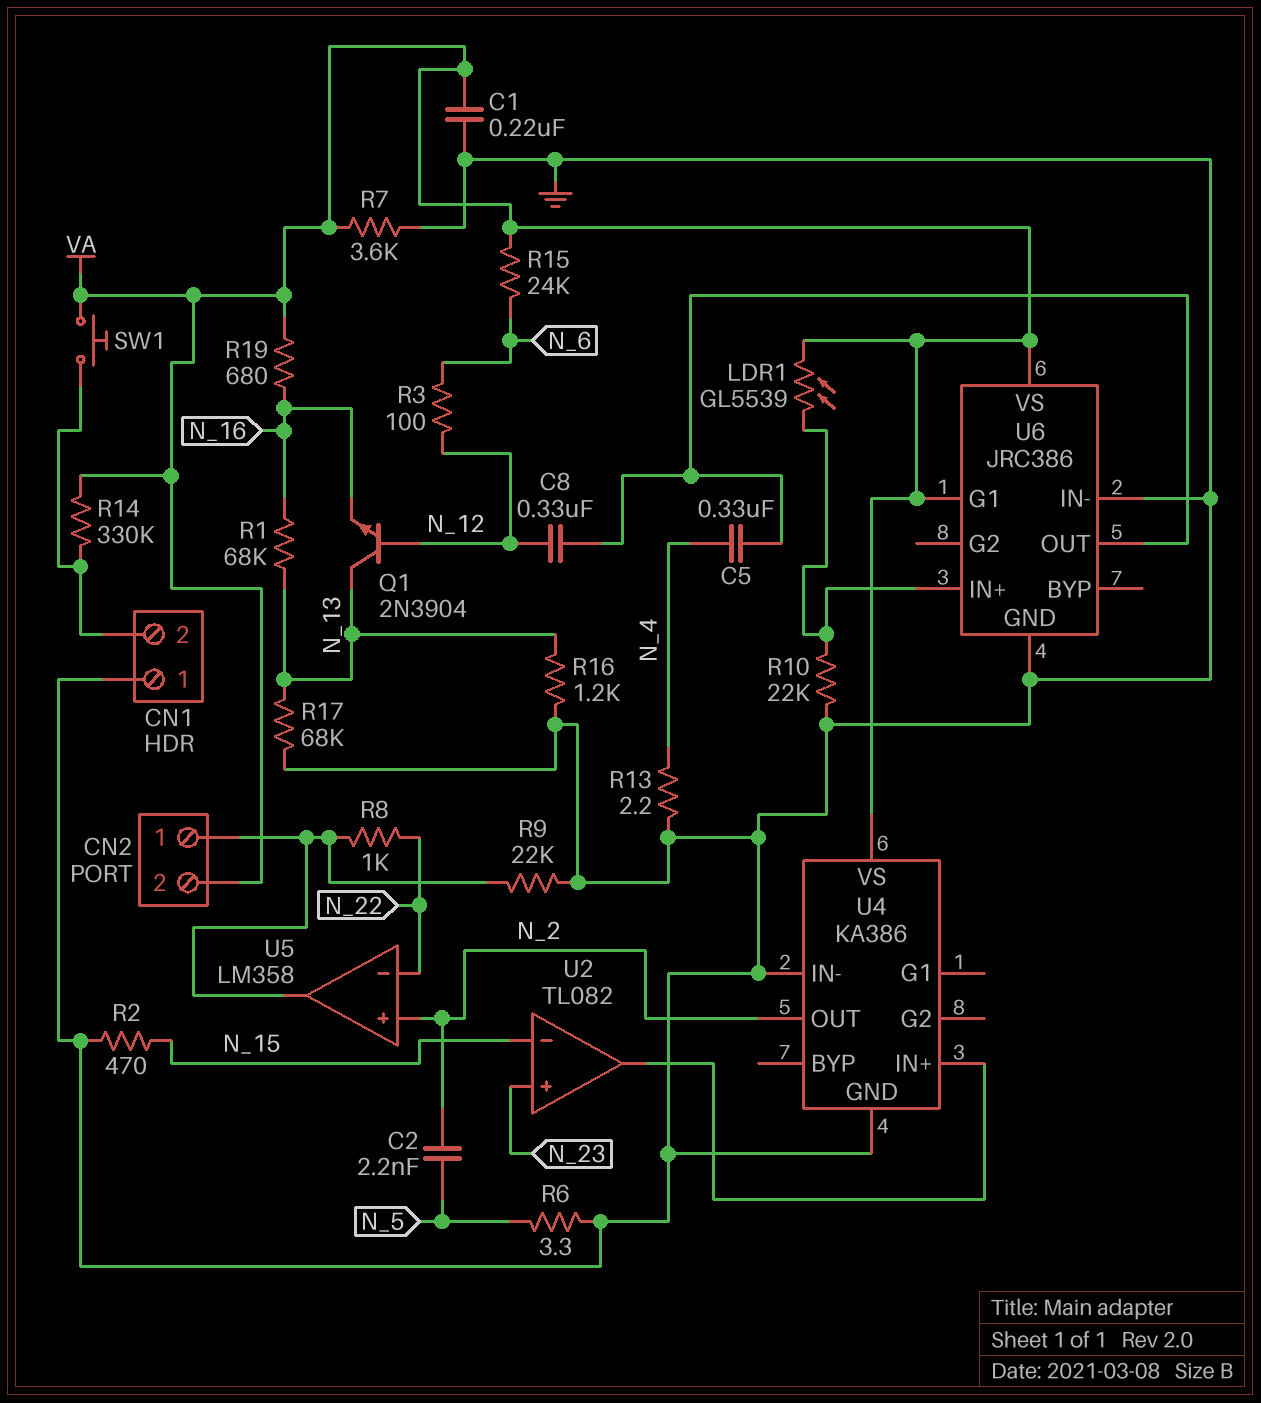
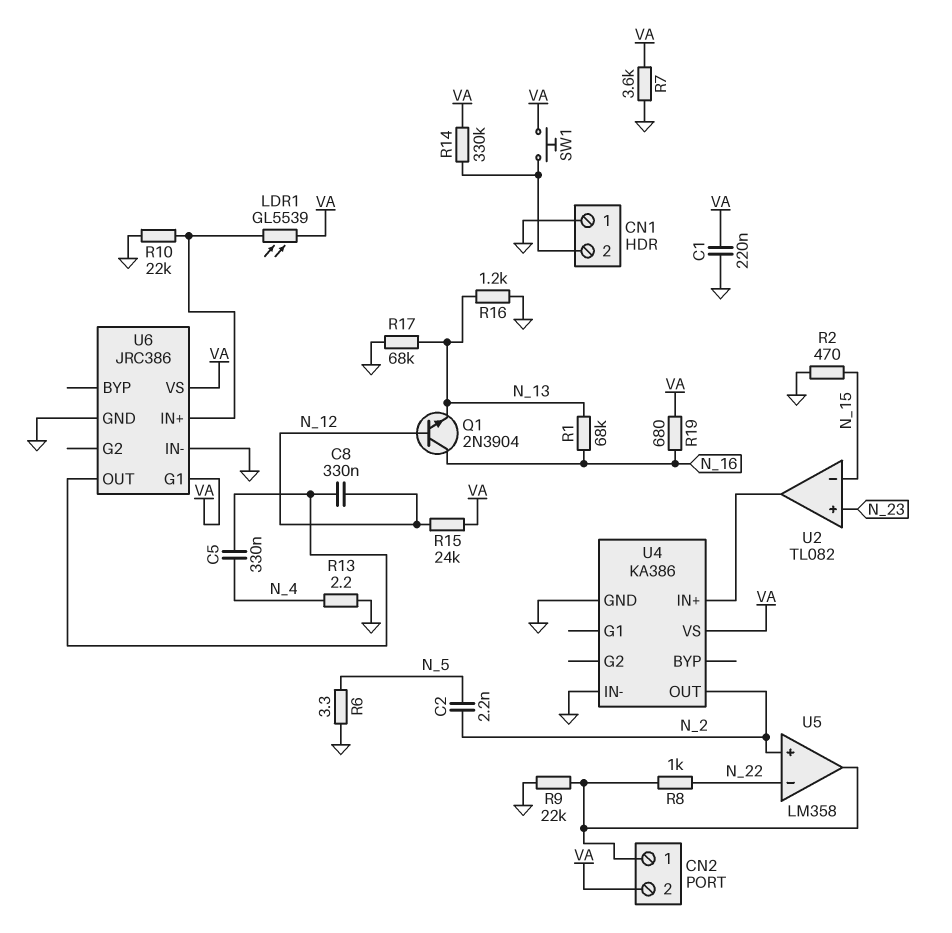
Q1: NPN 2N3904 (B N_12, C N_13, E N_16) -> NPN 2N3904 (B N_12, C N_16, E N_13)
R3: 100 (N_6, N_12) -> none
R15: 24k (N_6, VA) -> 24k (N_12, VA)

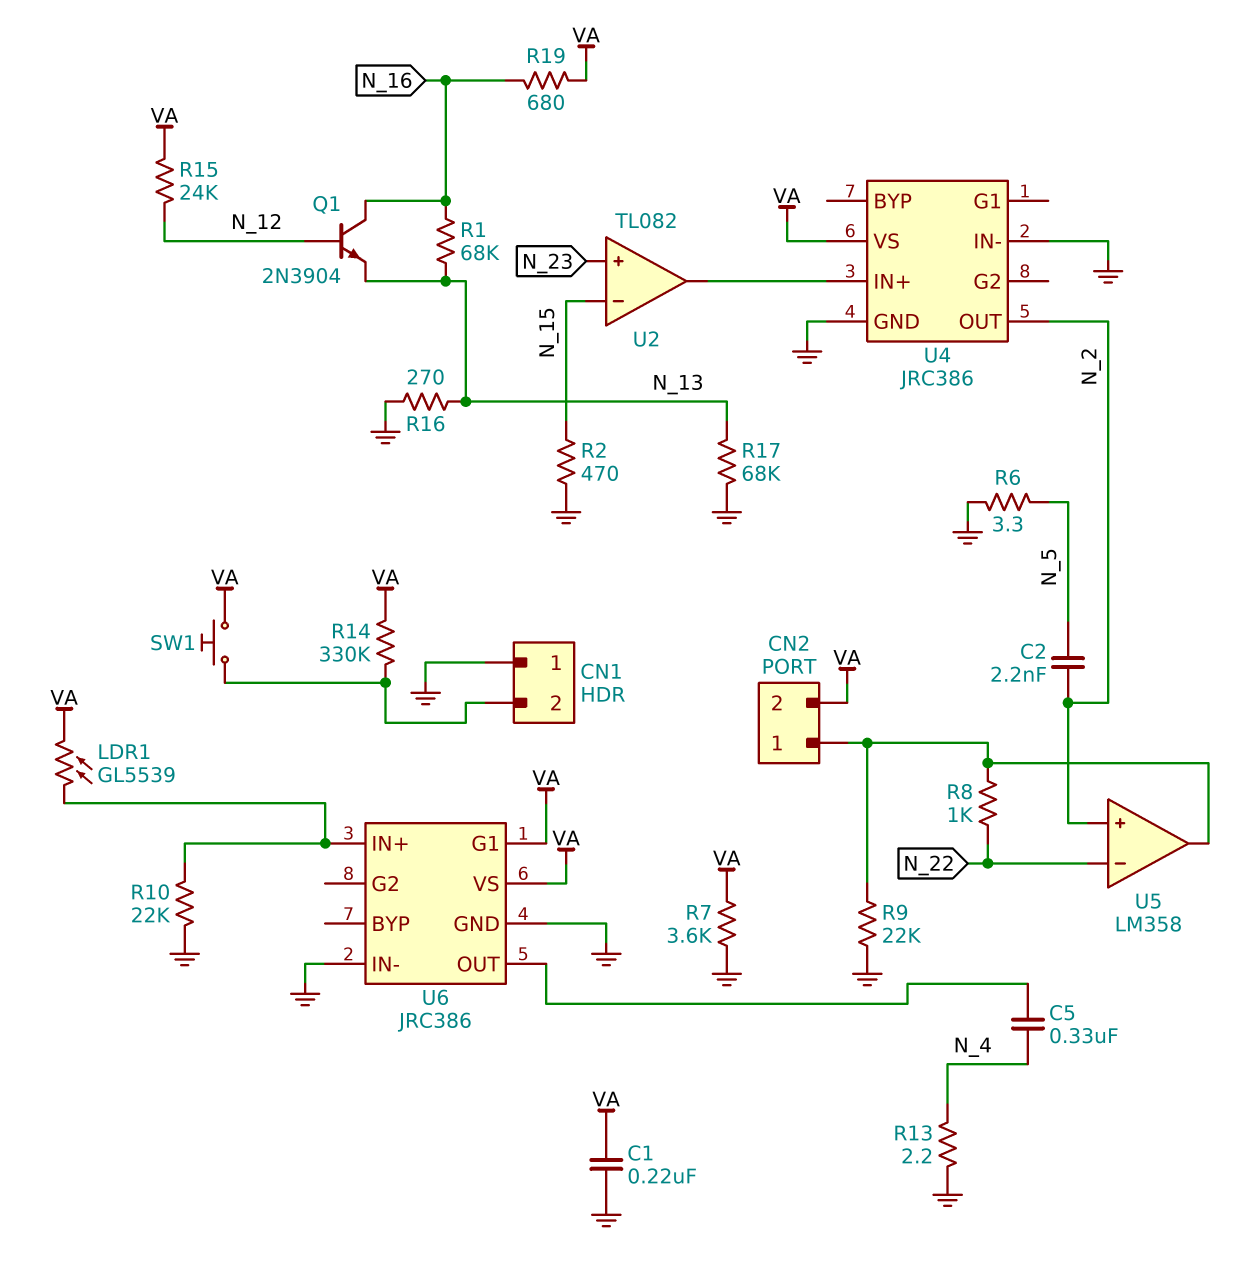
C8: 330nF (N_12, U6/OUT) -> none
R16: 1.2k (GND, N_13) -> 270 (GND, N_13)
U4: KA386 -> JRC386

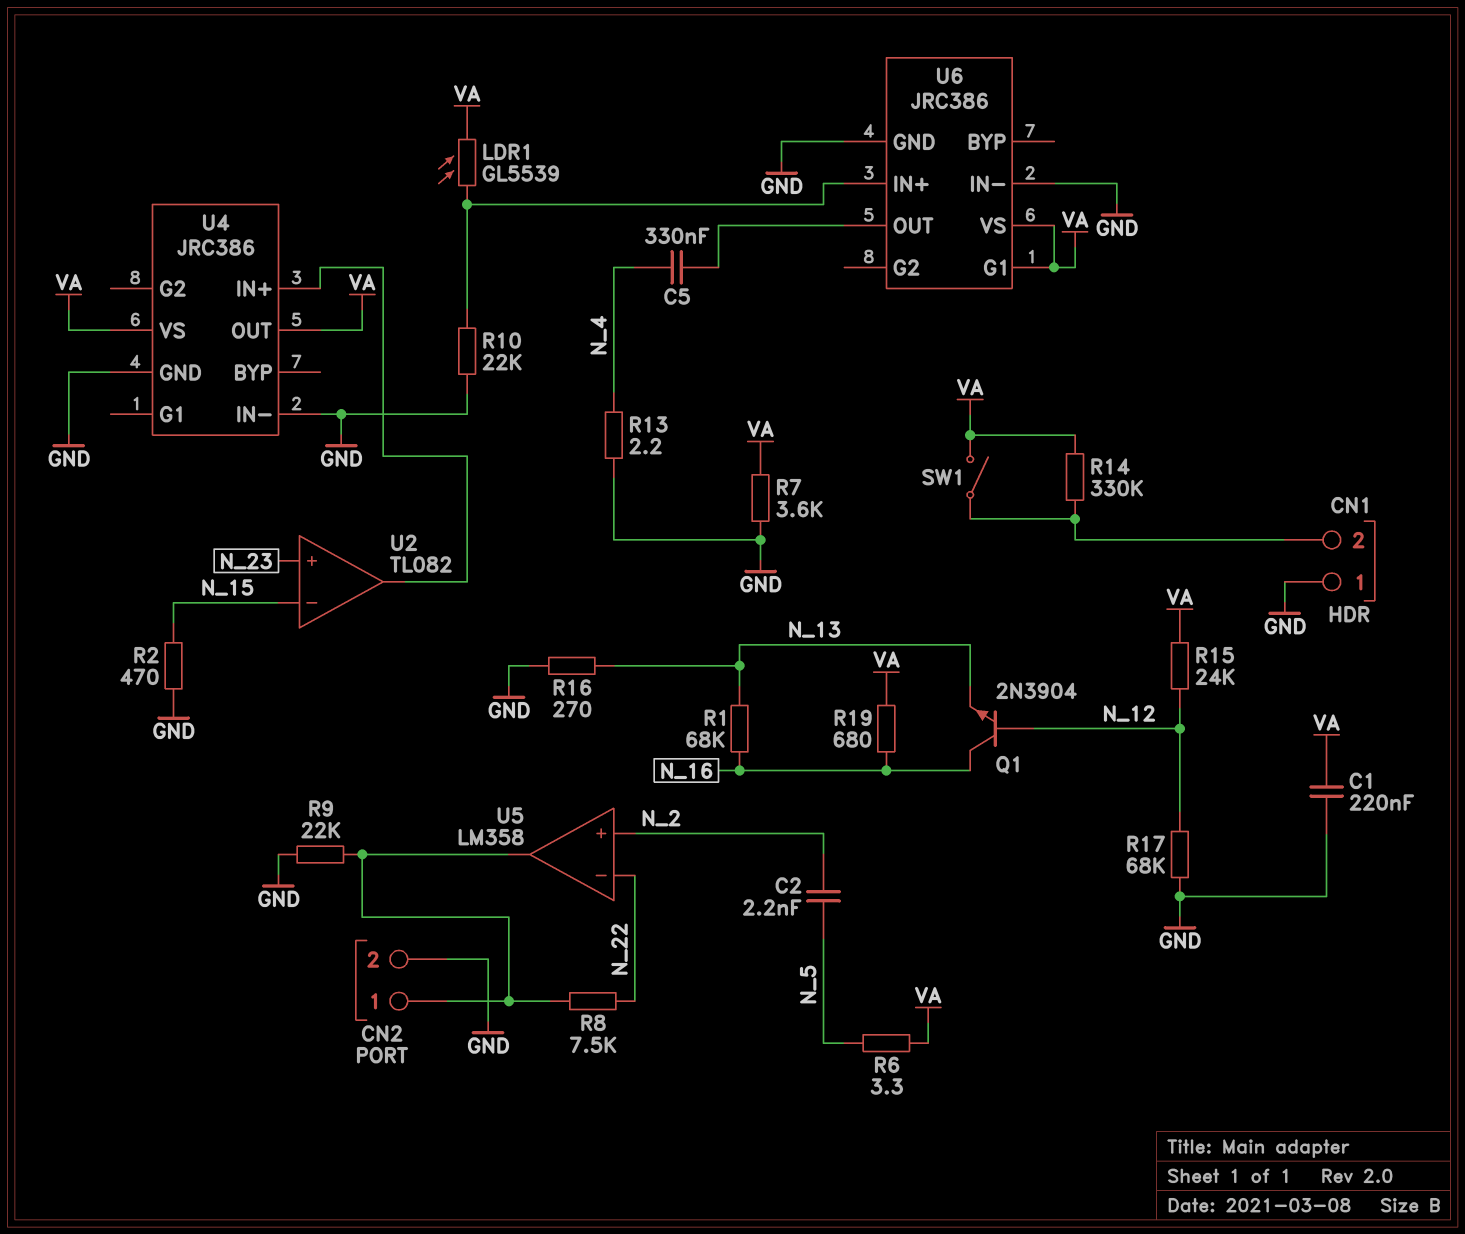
CN2 pin 2: VA -> GND
R6: 3.3 (GND, N_5) -> 3.3 (N_5, VA)
R8: 1k (CN2/1, N_22) -> 7.5k (CN2/1, N_22)
R17: 68k (GND, N_13) -> 68k (GND, N_12)
SW1: button (CN1/2, VA) -> switch (CN1/2, VA)
U4 pin OUT: N_2 -> VA

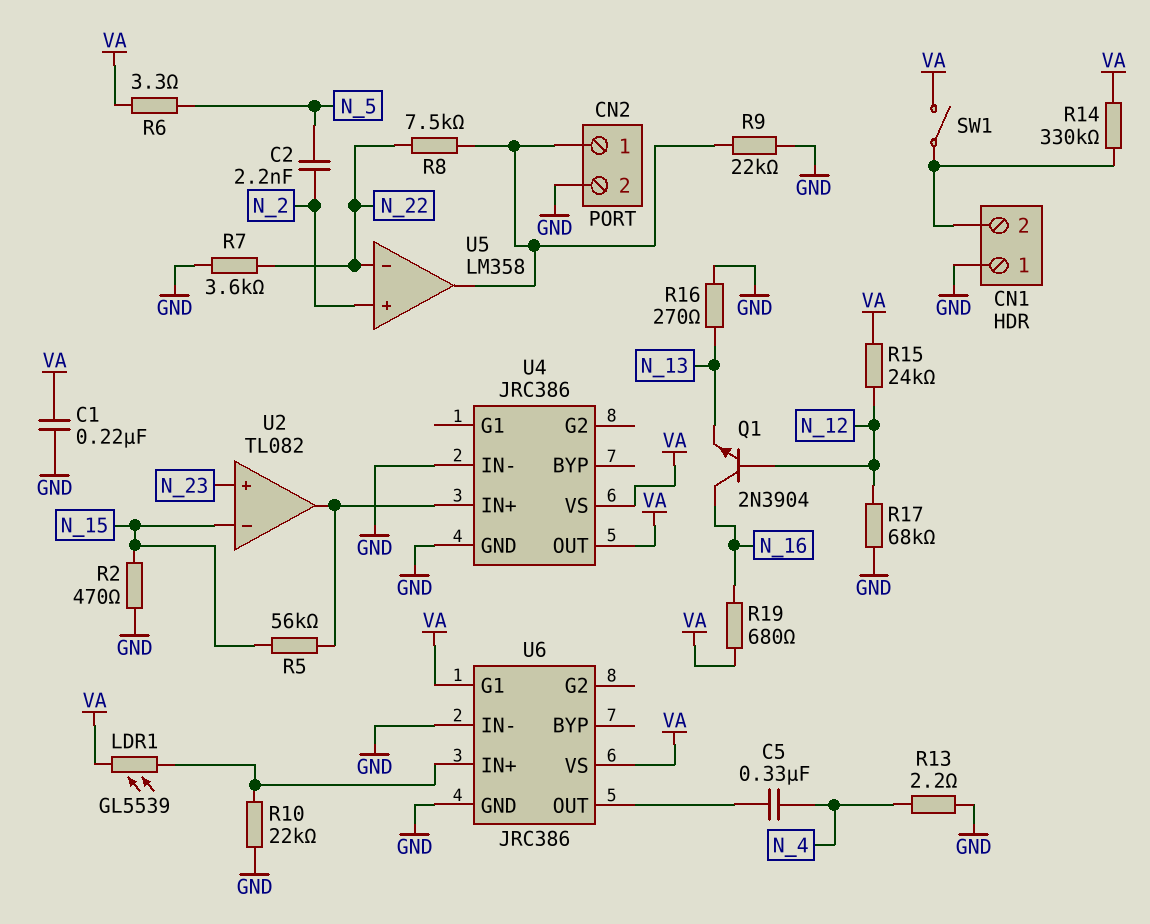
R1: 68k (N_13, N_16) -> none
R5: none -> 56k (N_15, U2/out)
R7: 3.6k (GND, VA) -> 3.6k (GND, N_22)

